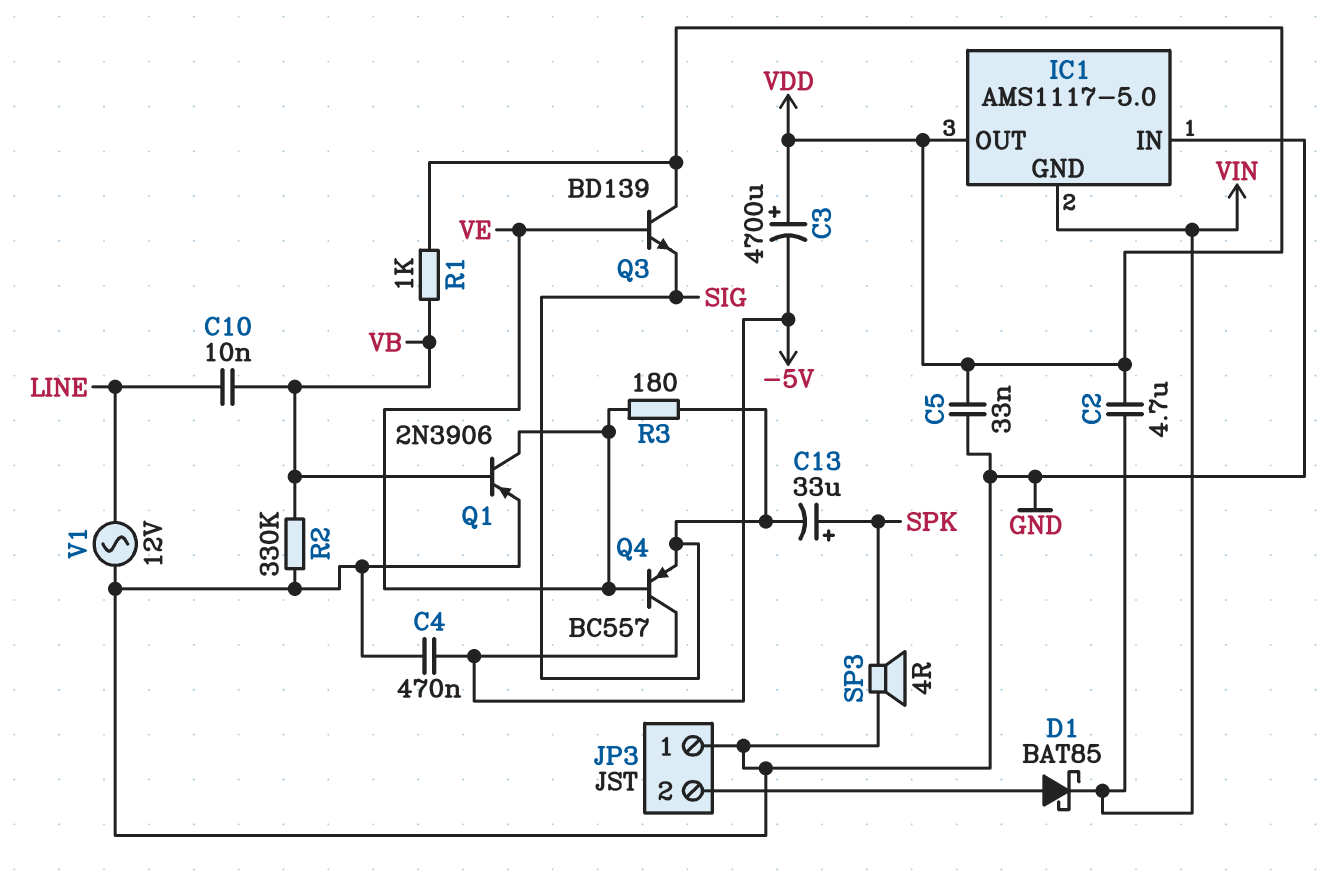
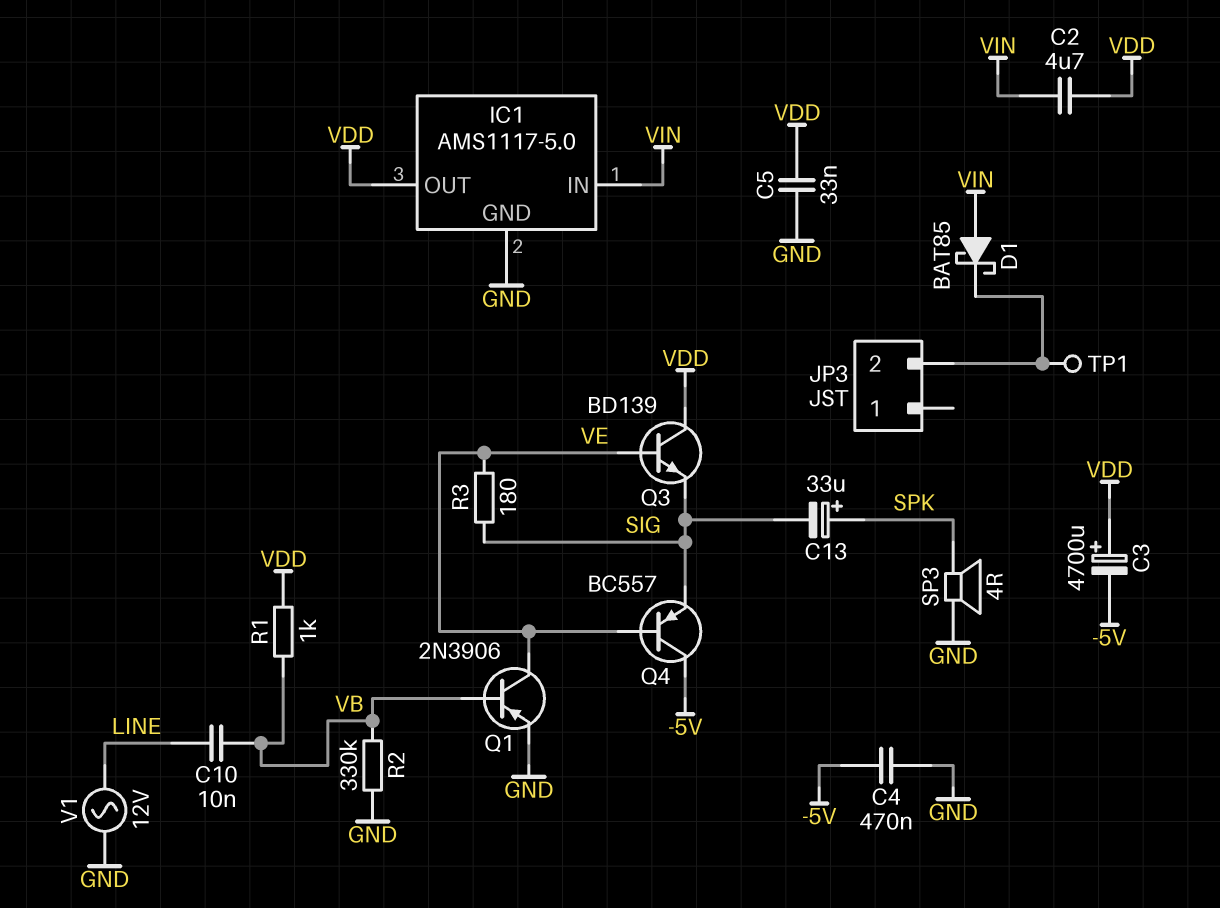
D1: schottky BAT85 (A JP3/2, K VIN) -> schottky BAT85 (A VIN, K JP3/2)
IC1 pin GND: VIN -> GND
IC1 pin IN: GND -> VIN
JP3 pin 1: GND -> none
TP1: none -> test point (JP3/2)

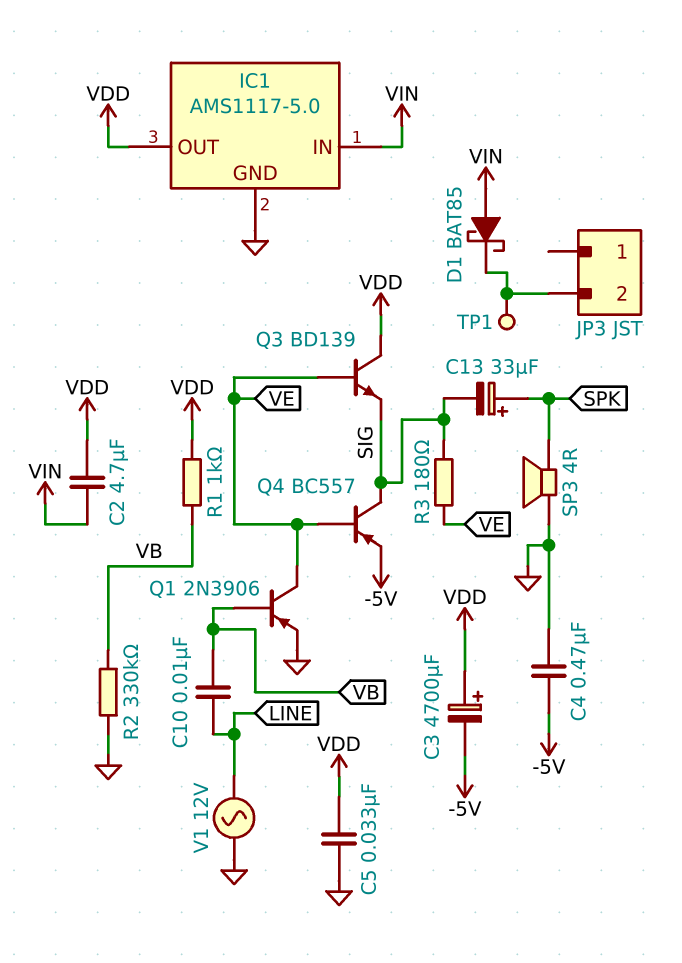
Q4: PNP BC557 (B VE, C -5V, E SIG) -> PNP BC557 (B VE, C SIG, E -5V)

